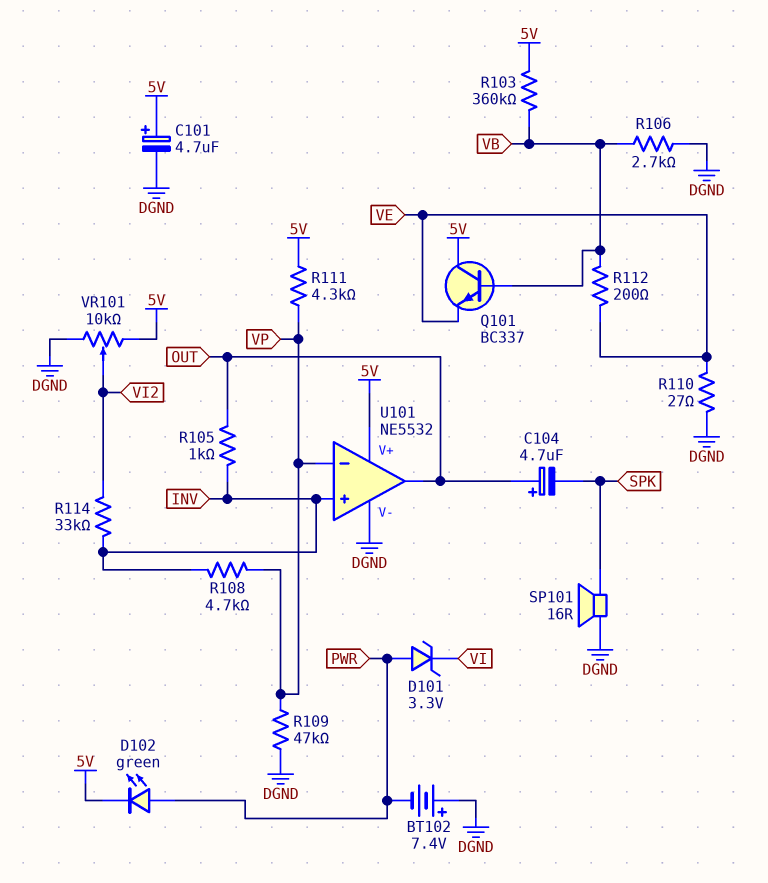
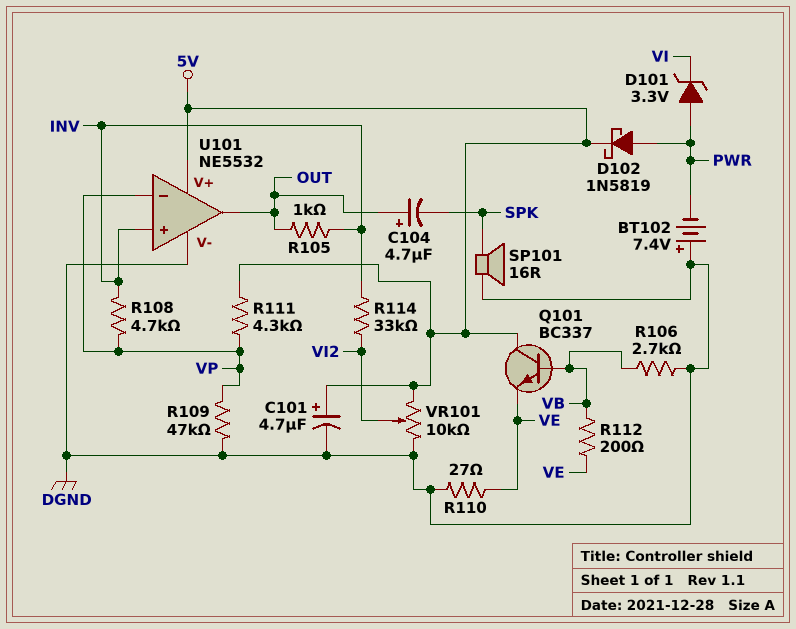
D102: LED green (A PWR, K 5V) -> schottky 1N5819 (A PWR, K 5V)
R103: 360k (5V, VB) -> none

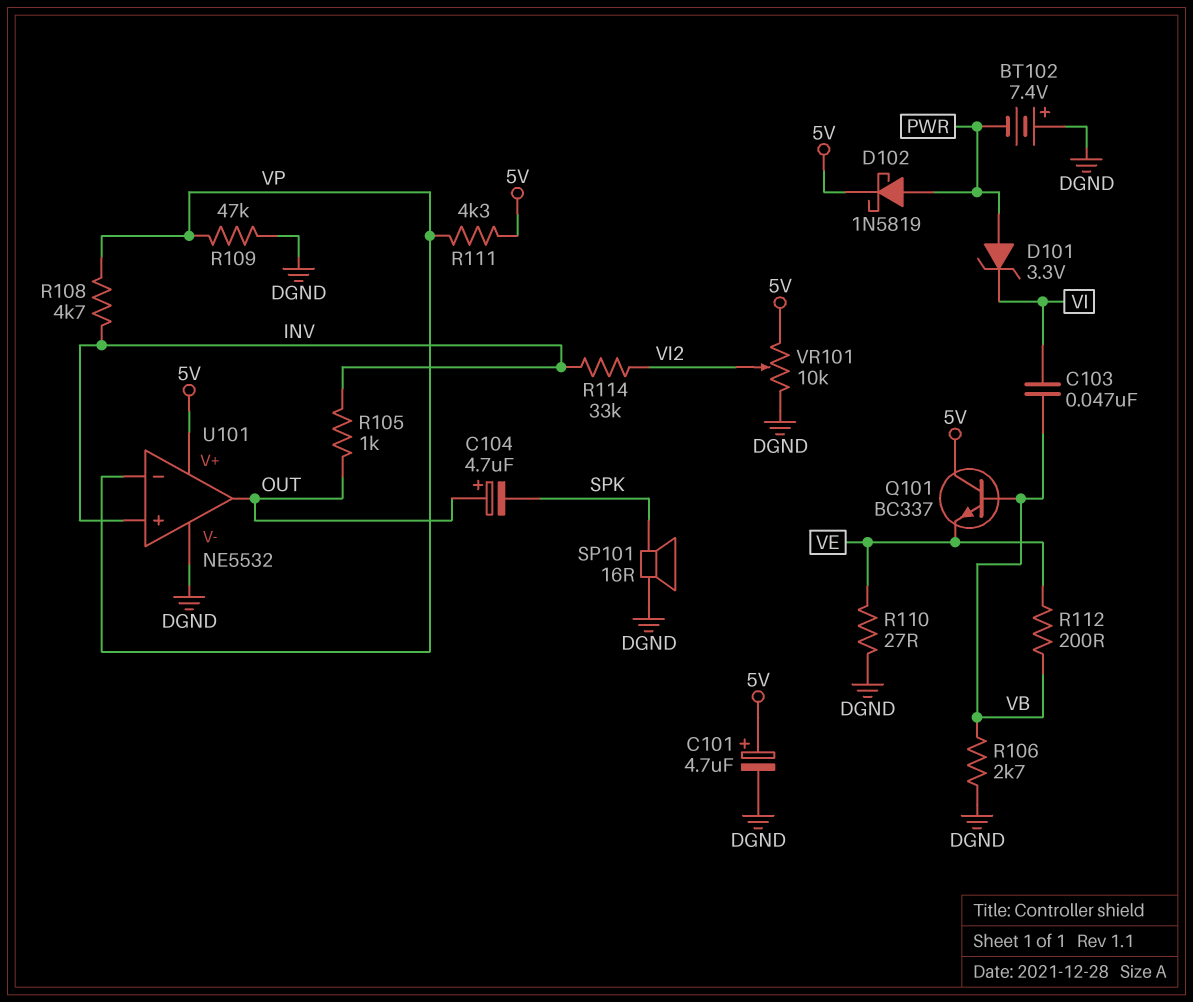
C103: none -> 47nF (VB, VI)

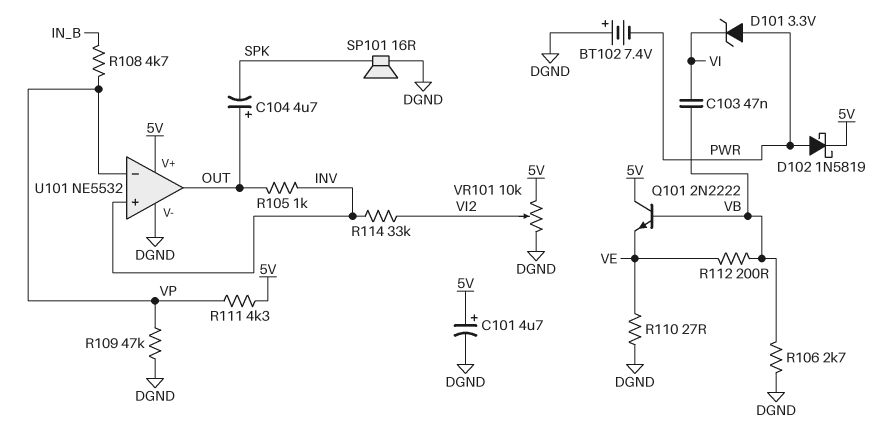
Q101: NPN BC337 (B VB, C 5V, E VE) -> NPN 2N2222 (B VB, C 5V, E VE)
R108: 4.7k (INV, VP) -> 4.7k (IN_B, VP)

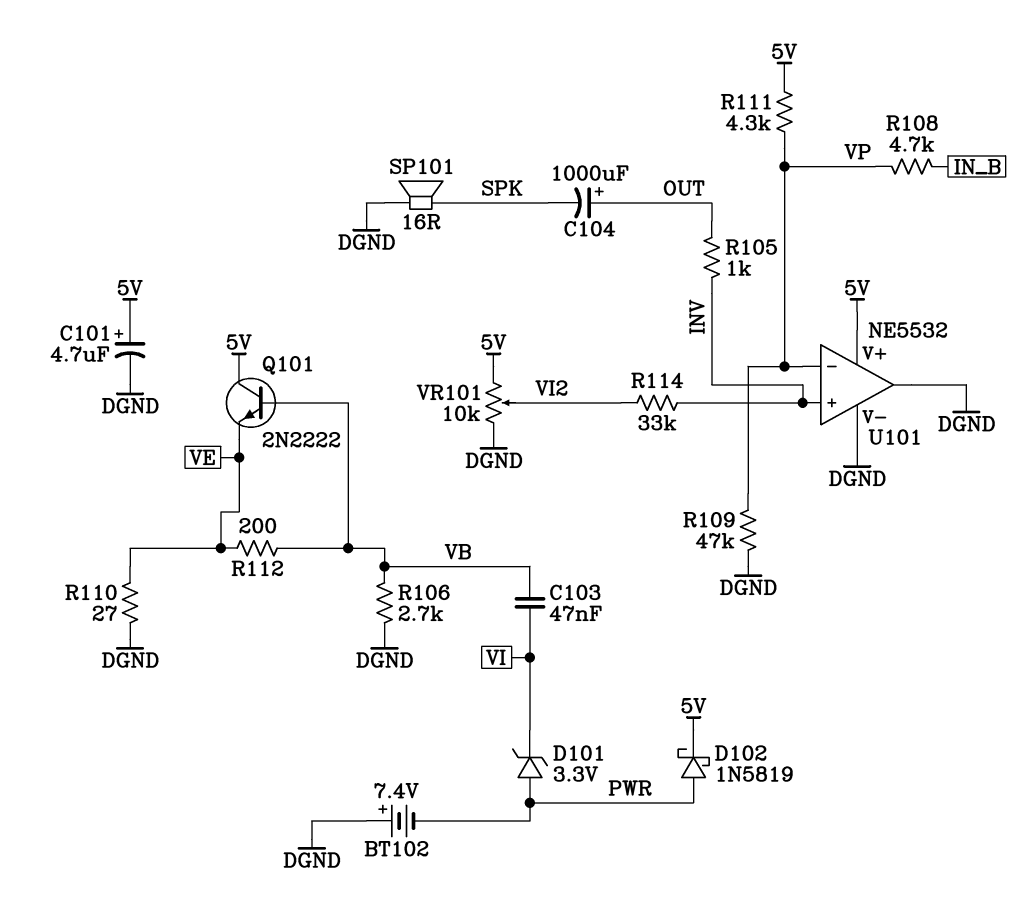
C104: 4.7uF (plus OUT, minus SPK) -> 1000uF (plus OUT, minus SPK)
U101 pin out: OUT -> DGND

